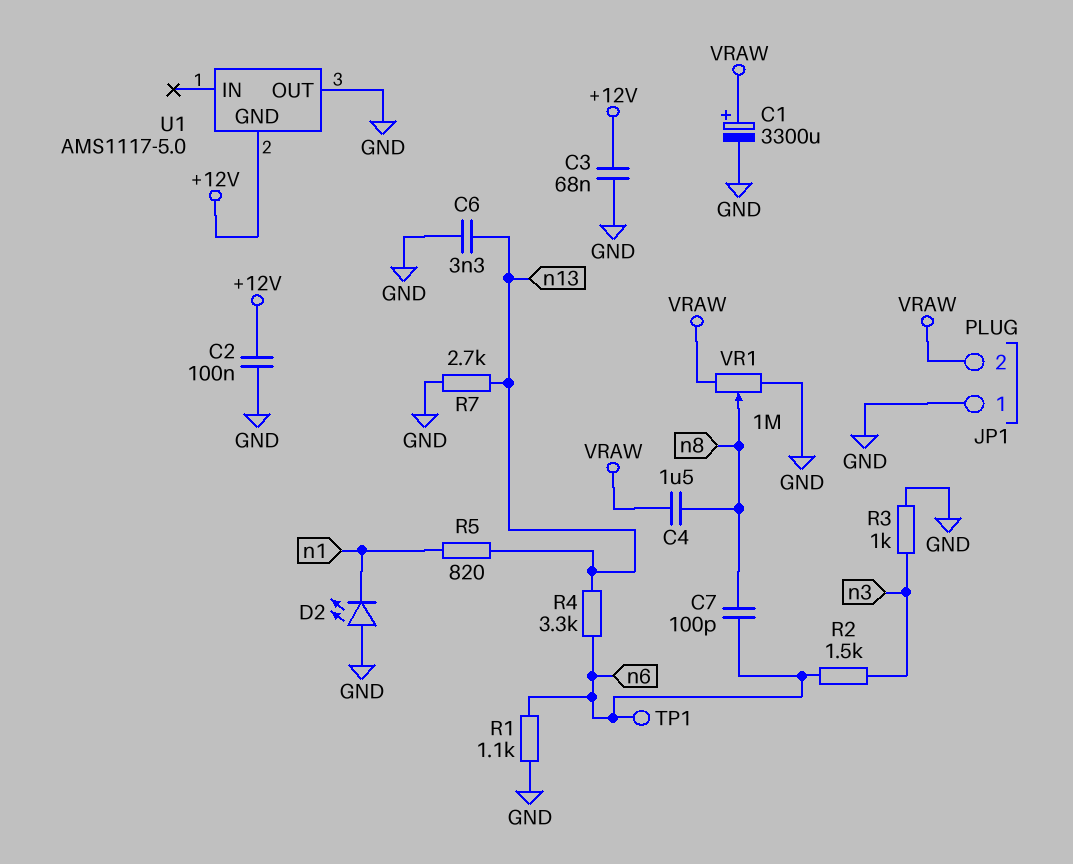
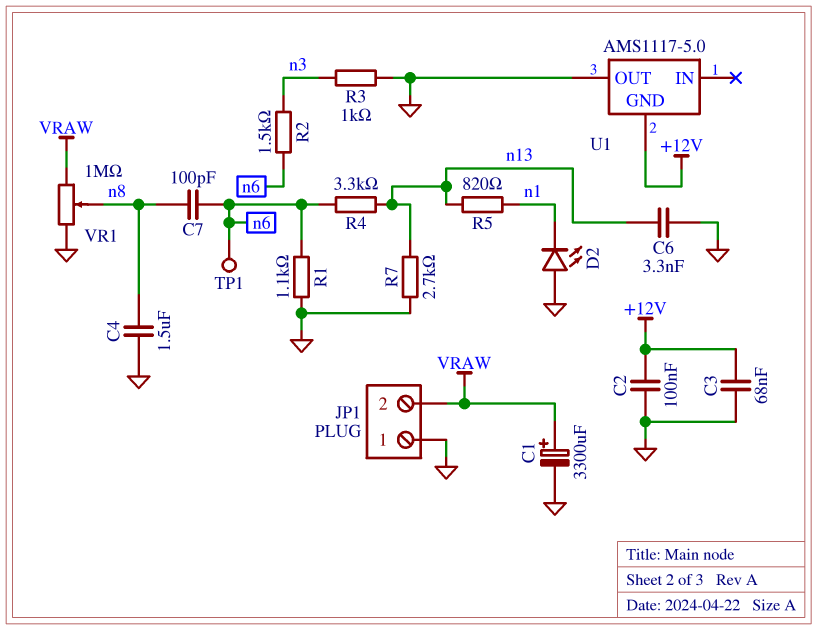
C4: 1.5uF (VRAW, n8) -> 1.5uF (GND, n8)

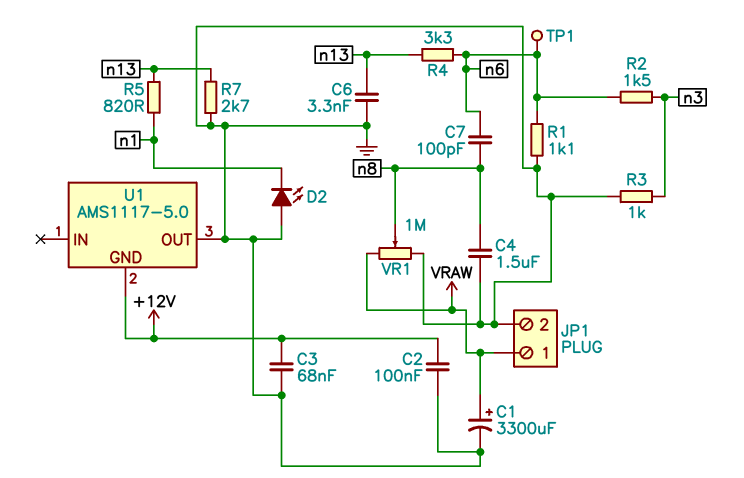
JP1 pin 1: GND -> VRAW
JP1 pin 2: VRAW -> GND

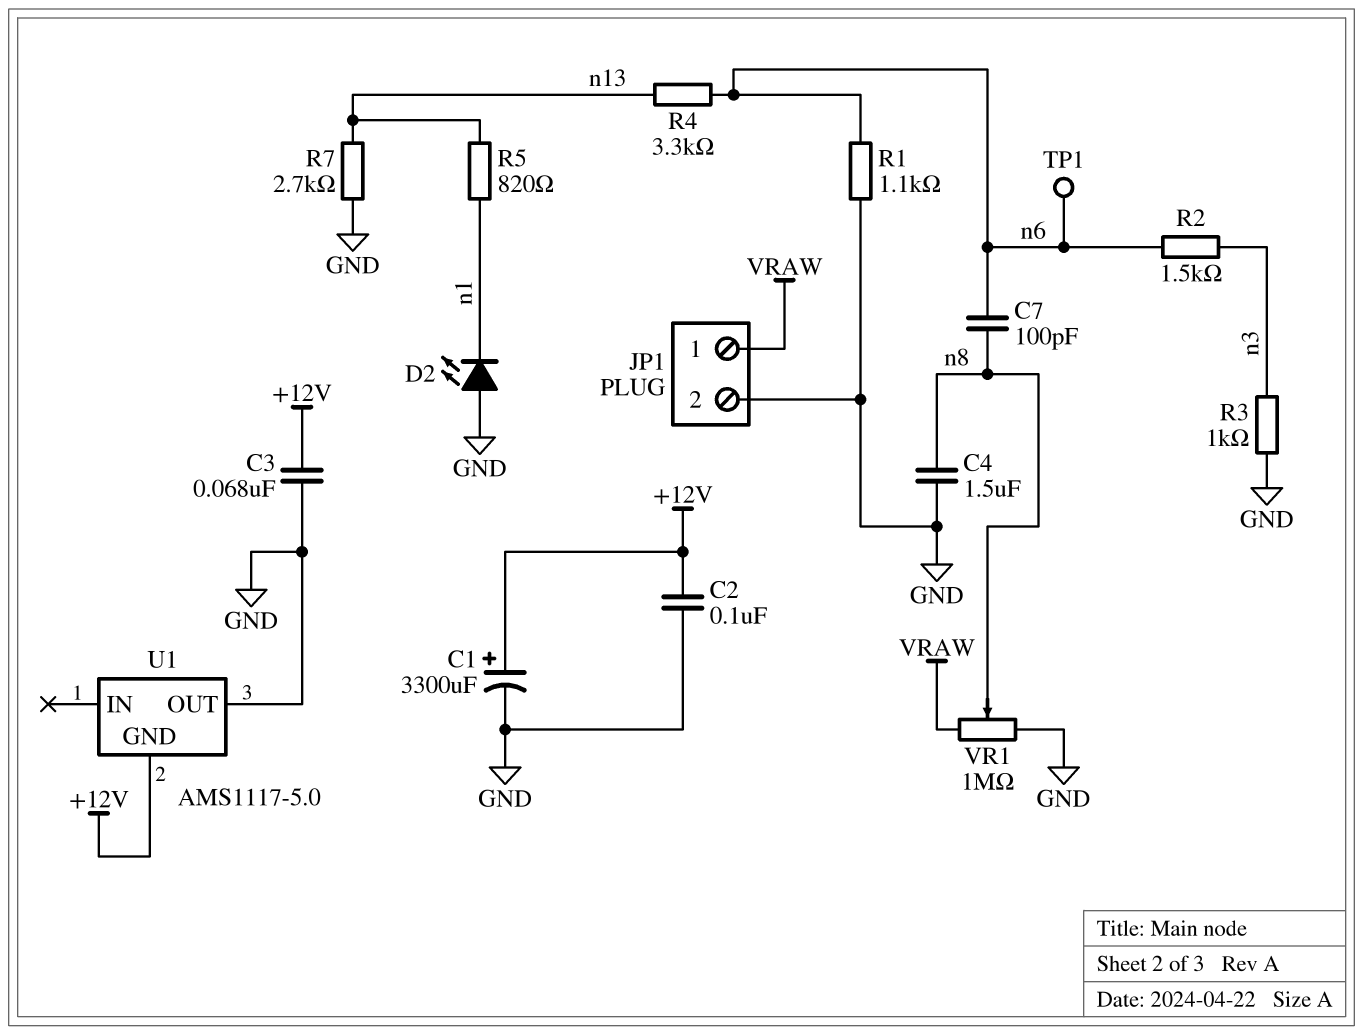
C1: 3300uF (plus VRAW, minus GND) -> 3300uF (plus +12V, minus GND)
C6: 3.3nF (GND, n13) -> none

